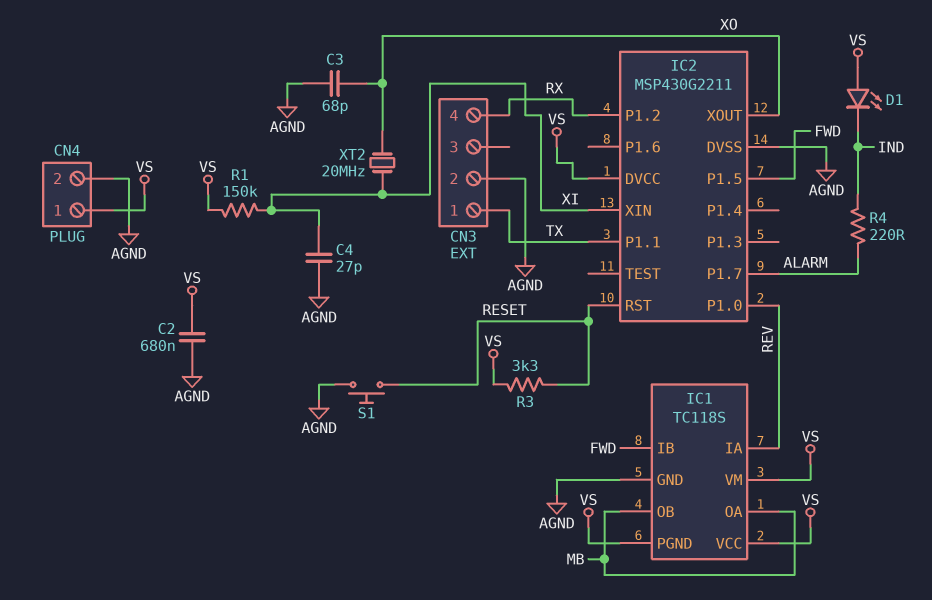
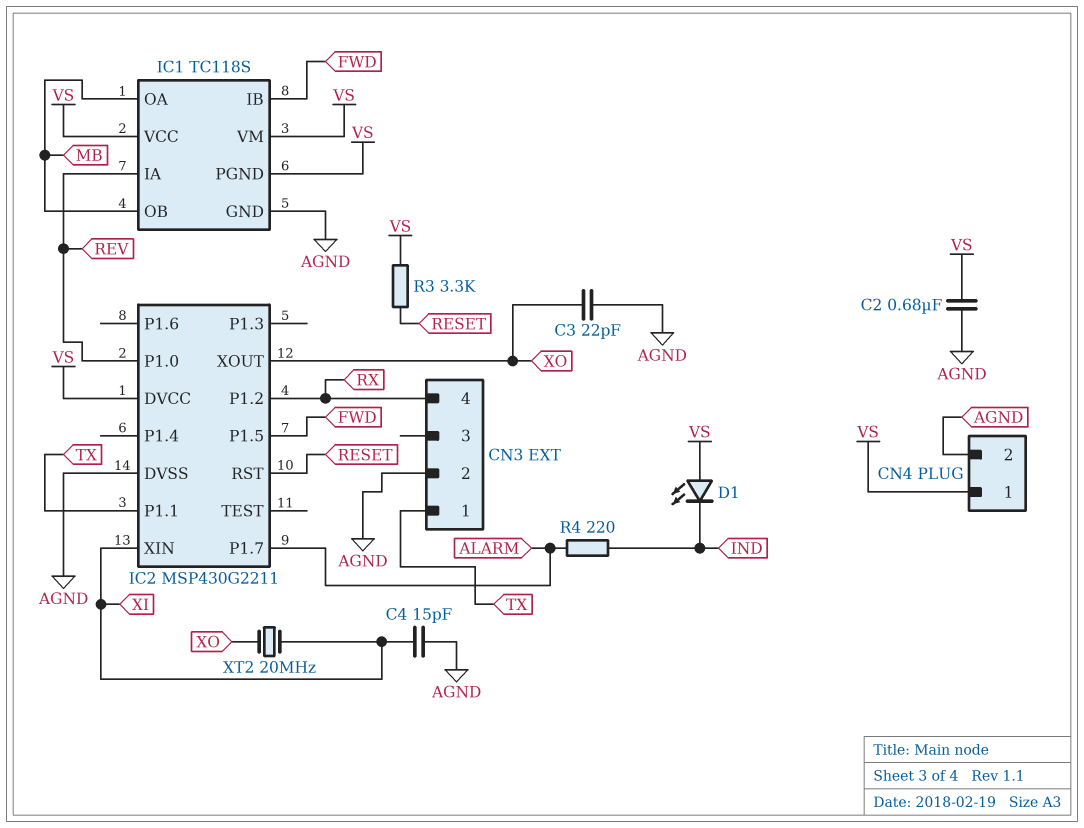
C3: 68pF (AGND, XO) -> 22pF (AGND, XO)
C4: 27pF (AGND, XI) -> 15pF (AGND, XI)
R1: 150k (VS, XI) -> none
S1: button (AGND, RESET) -> none

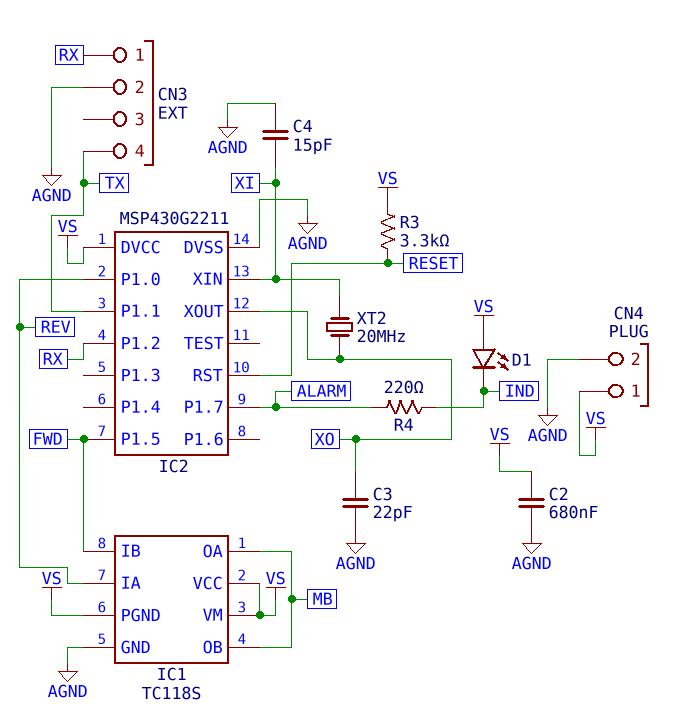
CN3 pin 1: TX -> RX
CN3 pin 4: RX -> TX

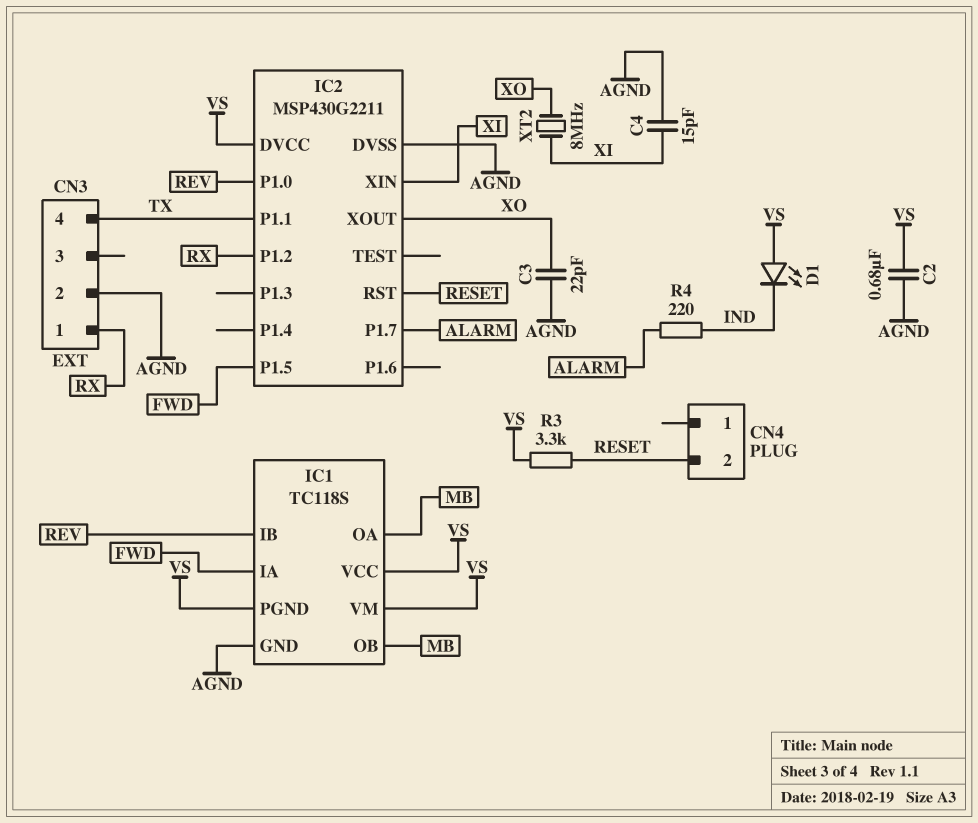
CN4 pin 1: VS -> none
CN4 pin 2: AGND -> RESET
IC1 pin IA: REV -> FWD
IC1 pin IB: FWD -> REV
XT2: 20MHz (XI, XO) -> 8MHz (XI, XO)

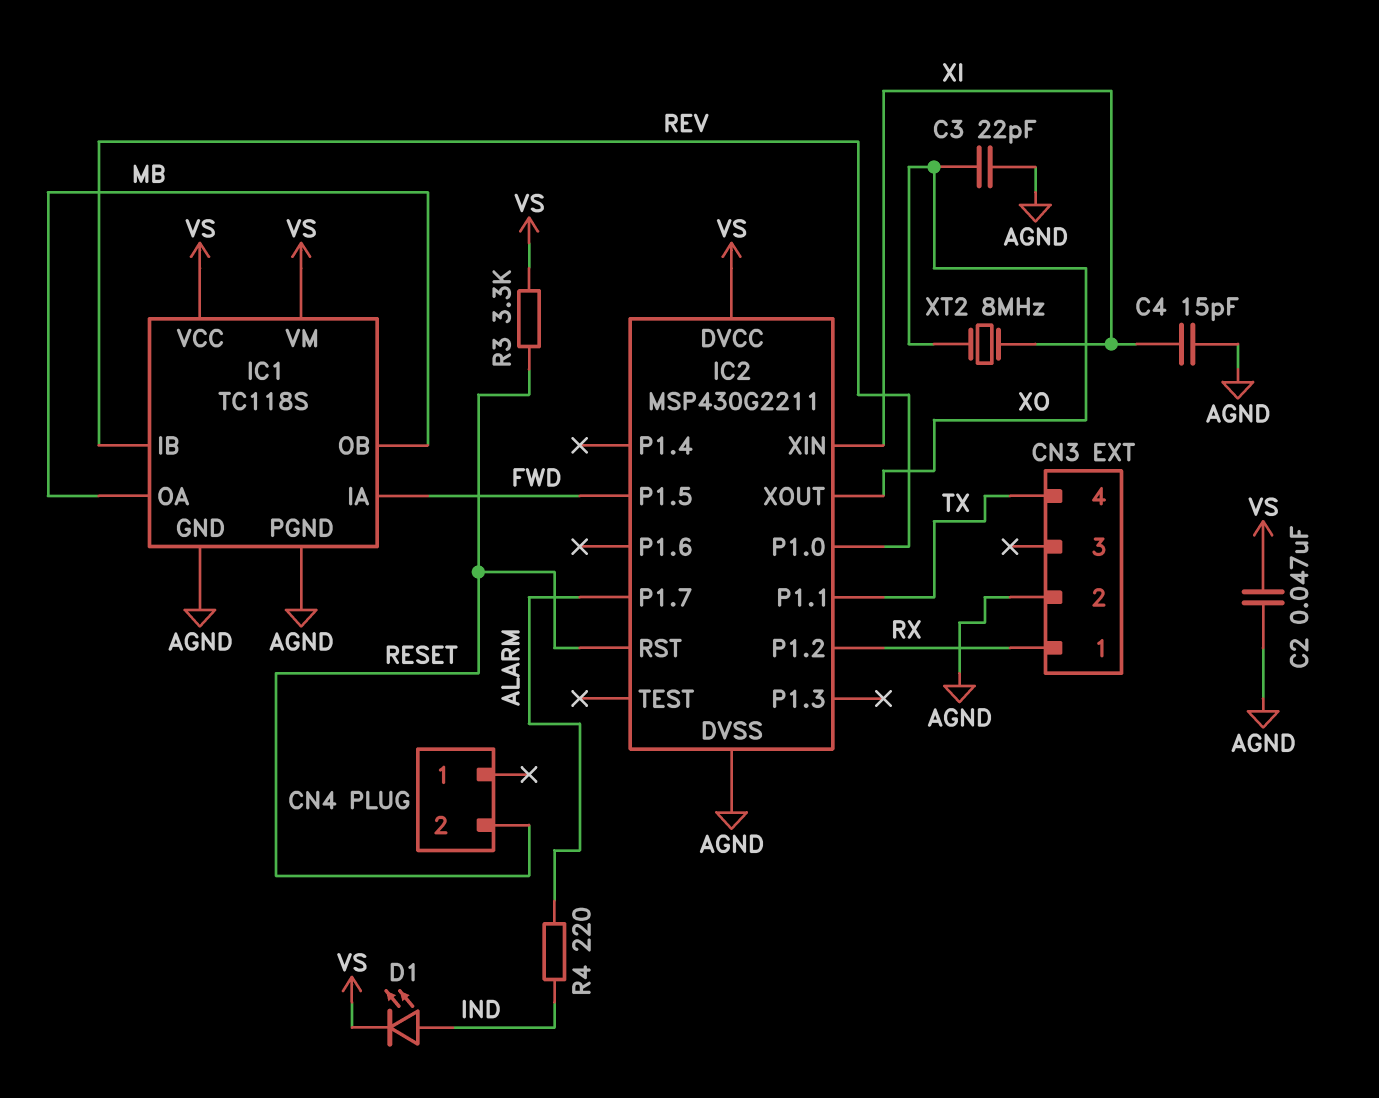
C2: 680nF (AGND, VS) -> 47nF (AGND, VS)
D1: LED (A VS, K IND) -> LED (A IND, K VS)
IC1 pin PGND: VS -> AGND

